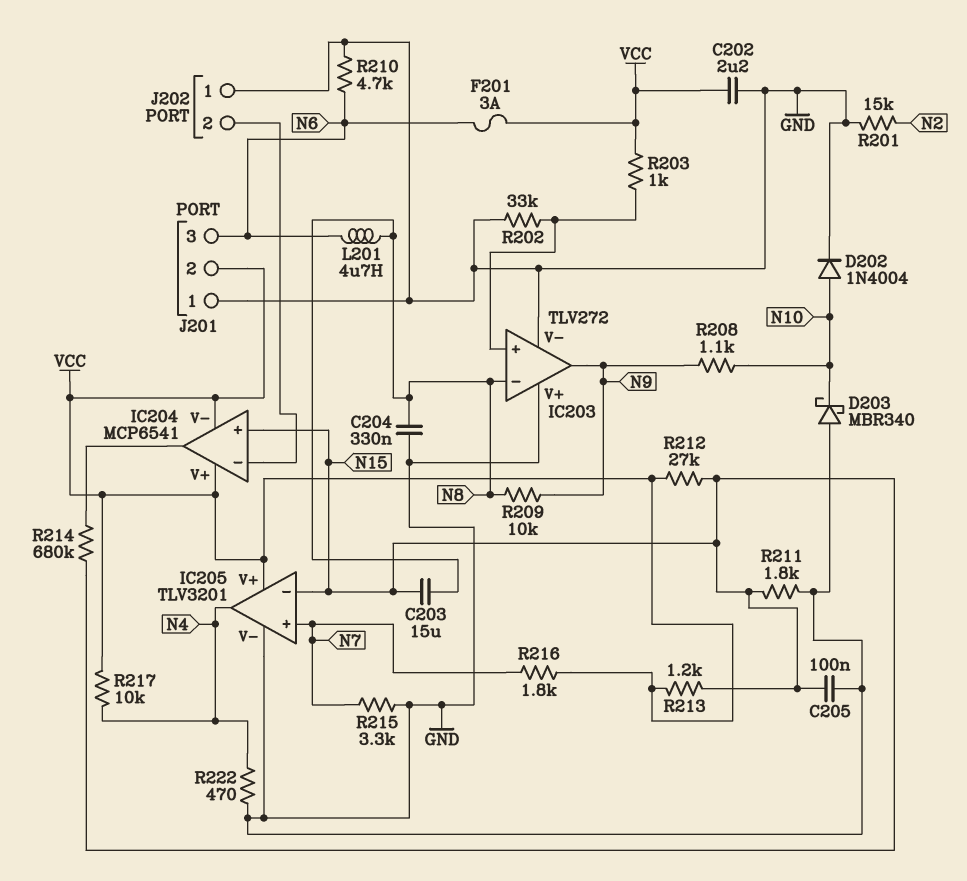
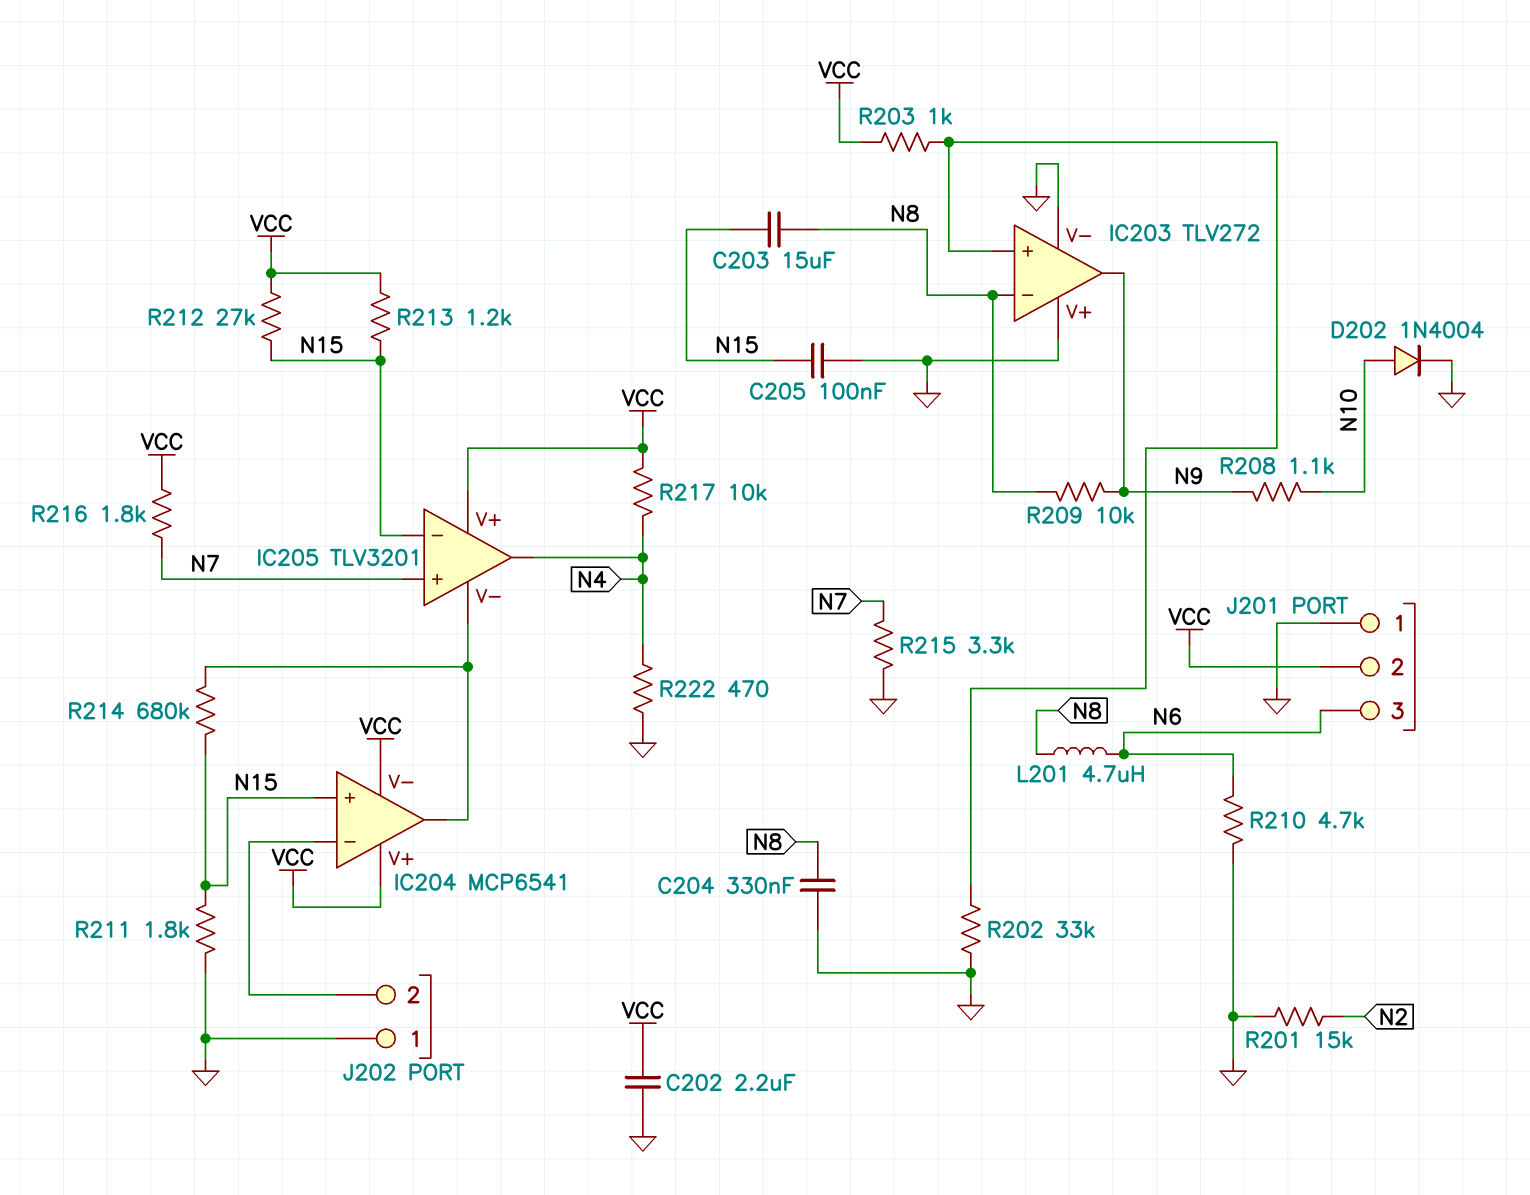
D203: schottky MBR340 (A GND, K N10) -> none
F201: 3A (N6, VCC) -> none
IC205 pin V-: GND -> IC204/out

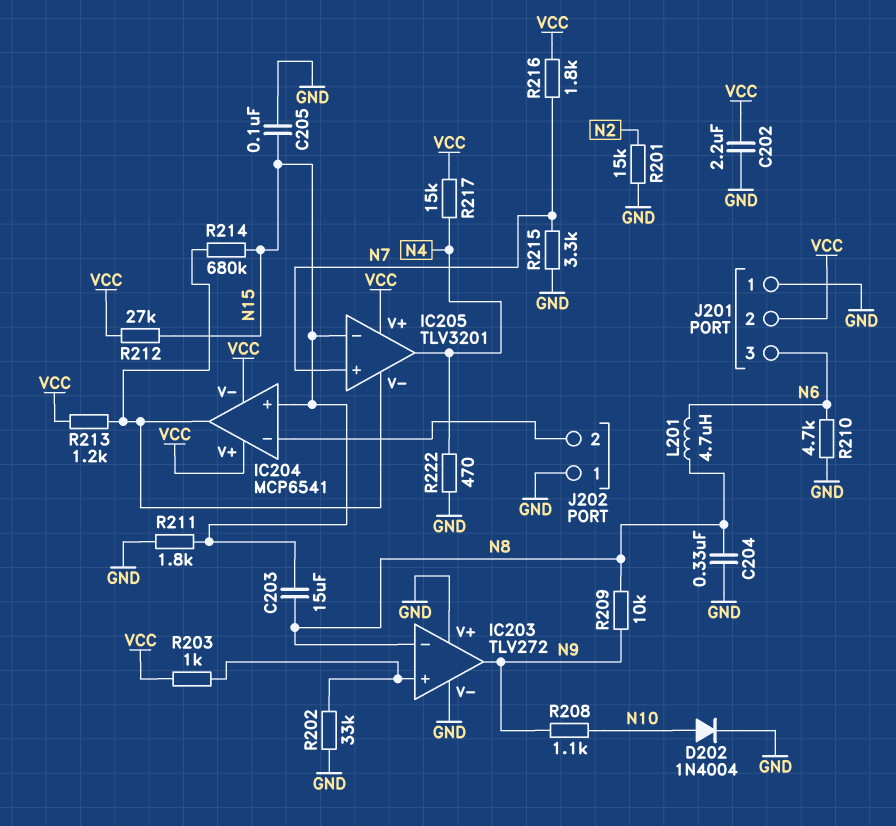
R213: 1.2k (N15, VCC) -> 1.2k (IC204/out, VCC)
R217: 10k (N4, VCC) -> 15k (N4, VCC)

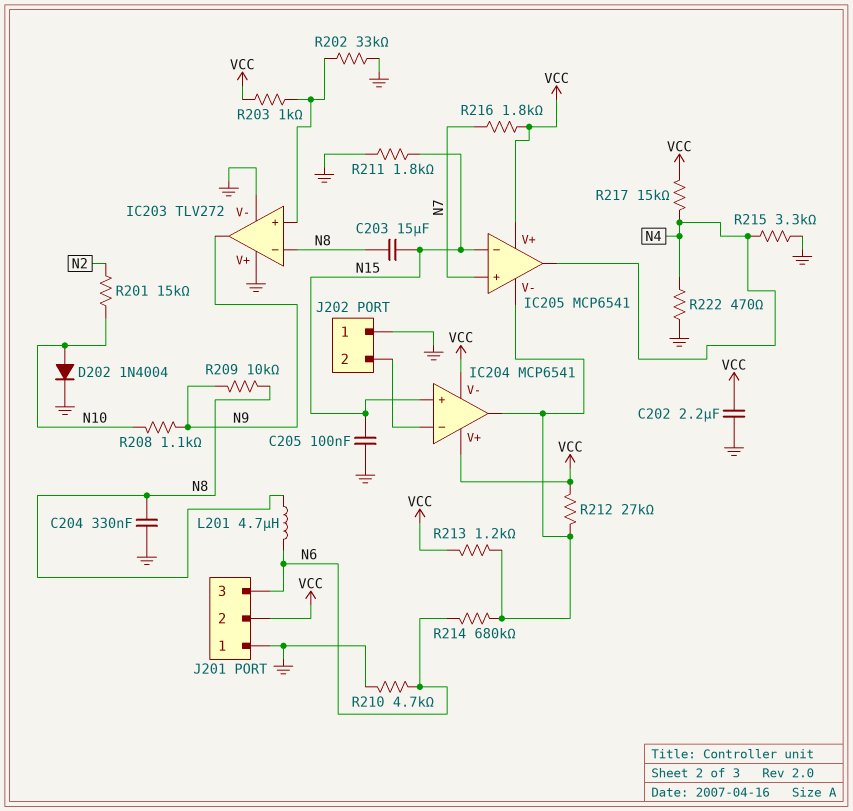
IC205: TLV3201 -> MCP6541
R201: 15k (GND, N2) -> 15k (N2, N10)
R212: 27k (N15, VCC) -> 27k (IC204/out, VCC)
R214: 680k (IC204/out, N15) -> 680k (IC204/out, N6)
R215: 3.3k (GND, N7) -> 3.3k (GND, N4)

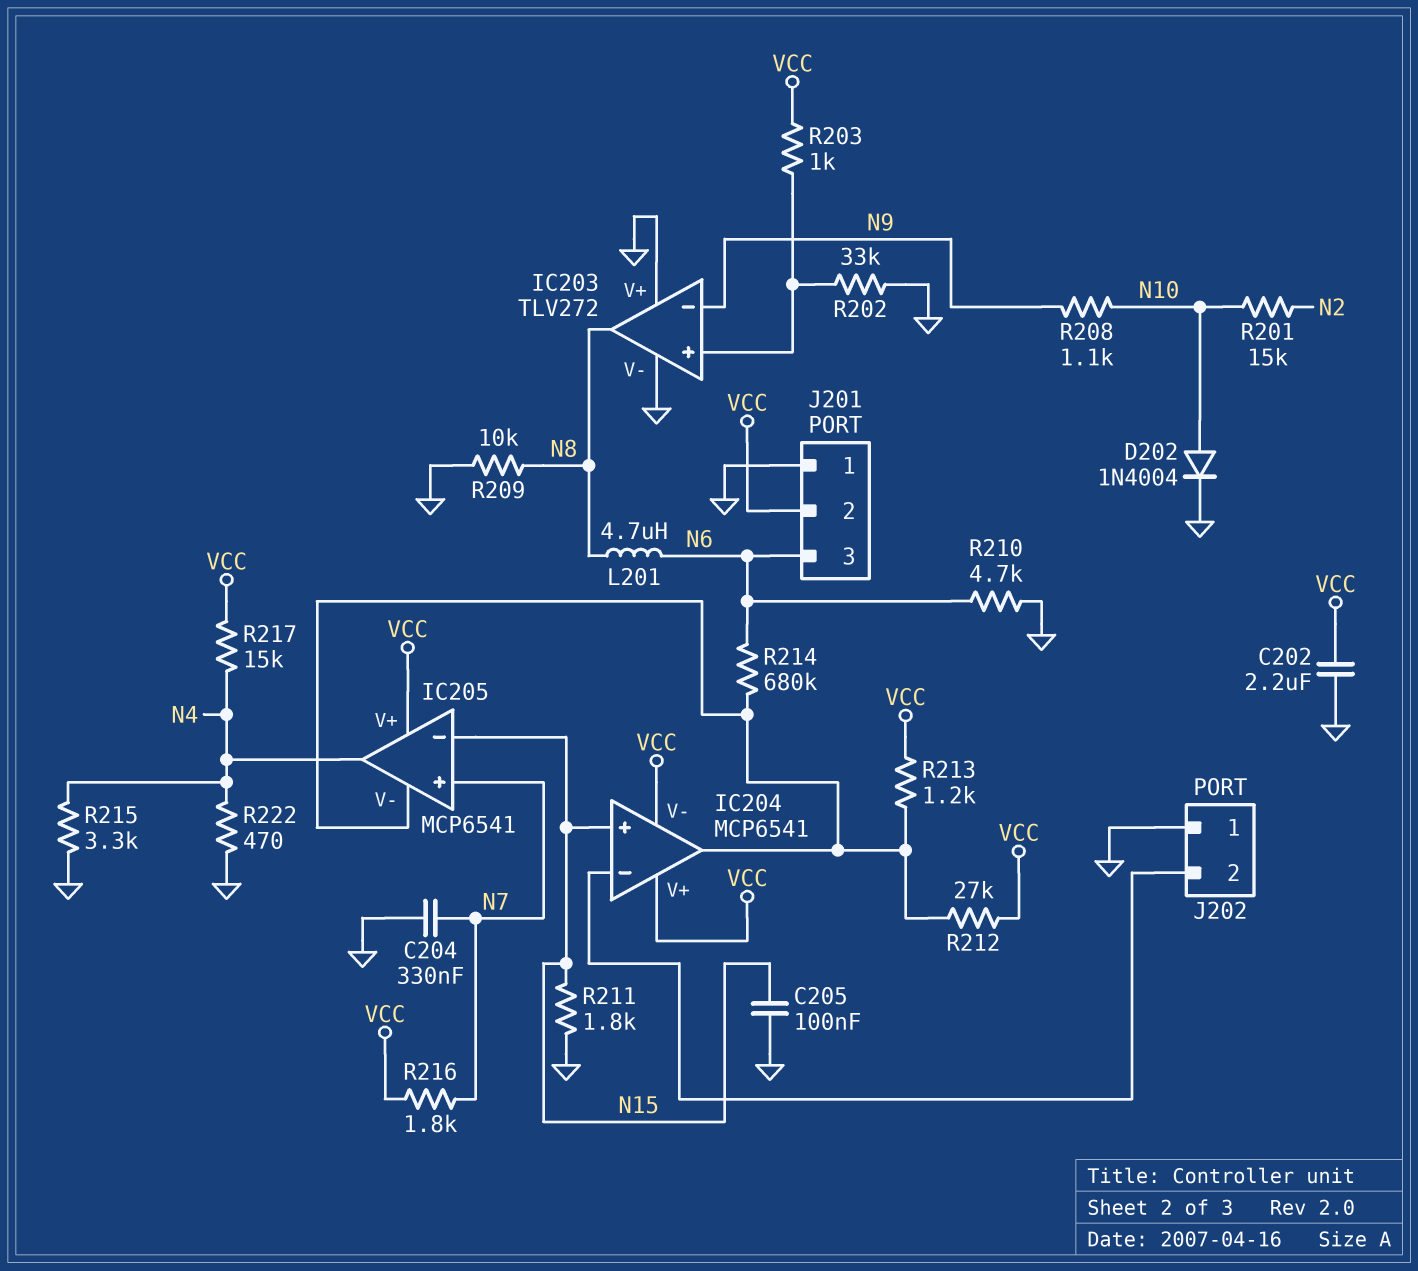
C203: 15uF (N8, N15) -> none
C204: 330nF (GND, N8) -> 330nF (GND, N7)
IC203 pin in-: N8 -> N9
IC203 pin out: N9 -> N8
R209: 10k (N8, N9) -> 10k (GND, N8)

